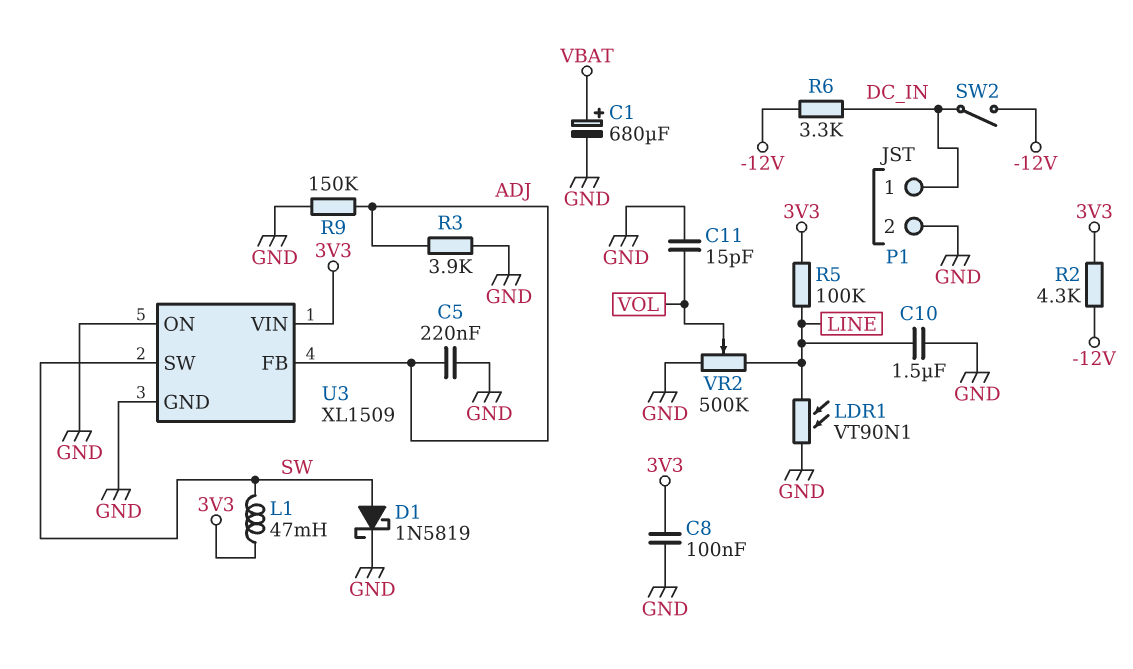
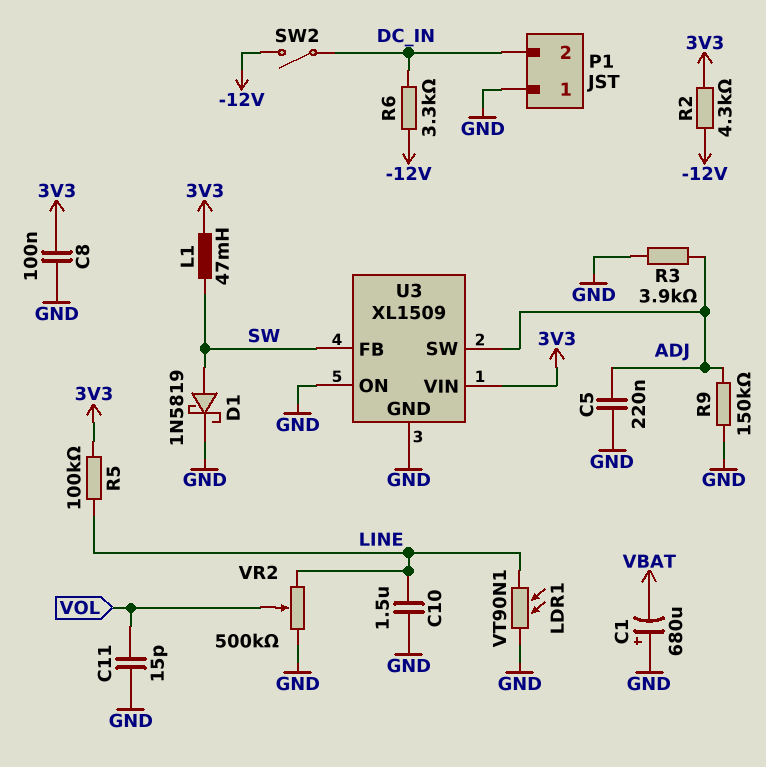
C1: 680uF (plus VBAT, minus GND) -> 680uF (plus GND, minus VBAT)
P1 pin 1: DC_IN -> GND
P1 pin 2: GND -> DC_IN
U3 pin FB: ADJ -> SW
U3 pin SW: SW -> ADJ

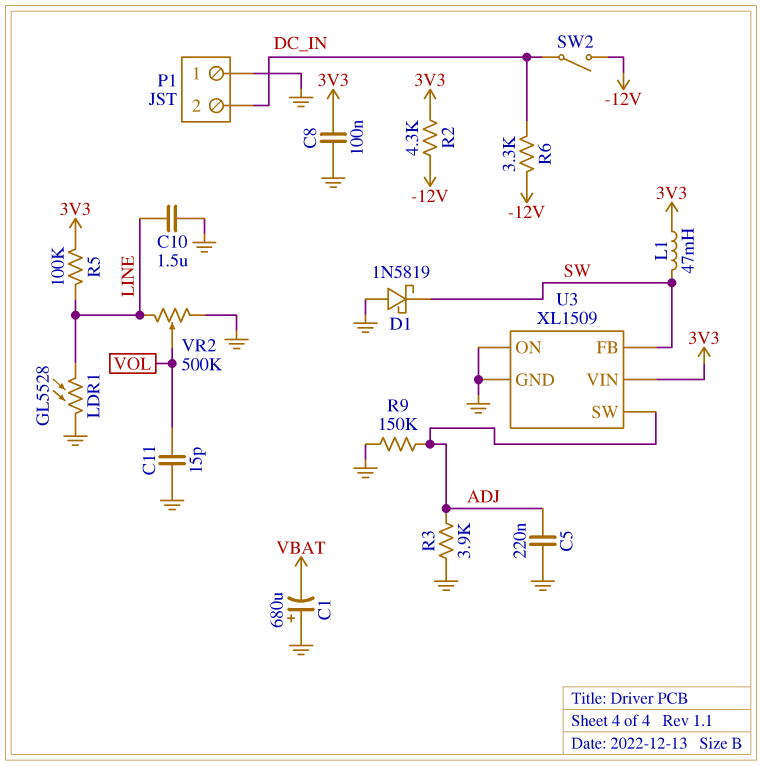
D1: schottky 1N5819 (A SW, K GND) -> schottky 1N5819 (A GND, K SW)
LDR1: VT90N1 (GND, LINE) -> GL5528 (GND, LINE)

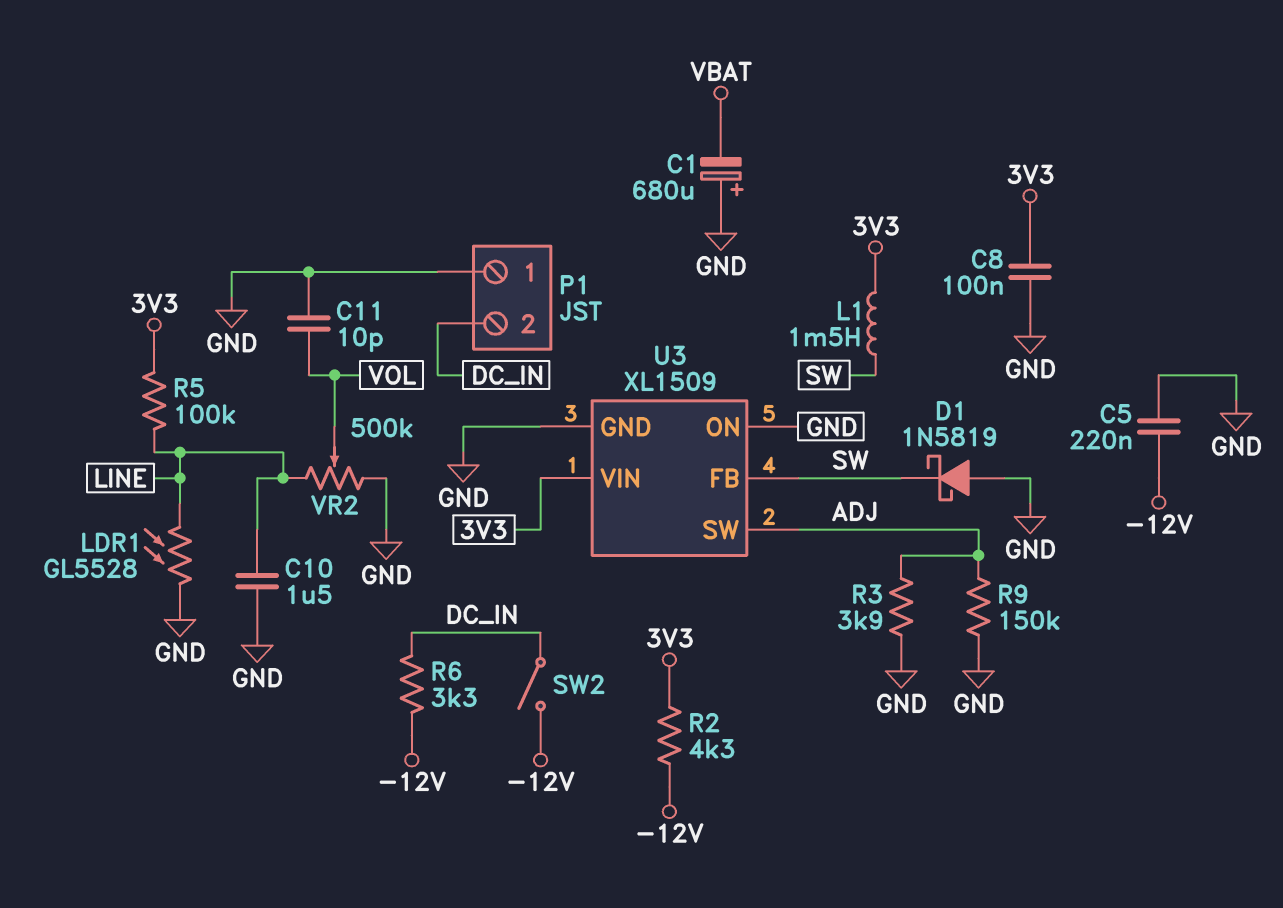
C5: 220nF (ADJ, GND) -> 220nF (-12V, GND)
C11: 15pF (GND, VOL) -> 10pF (GND, VOL)
L1: 47mH (3V3, SW) -> 1.5mH (3V3, SW)

